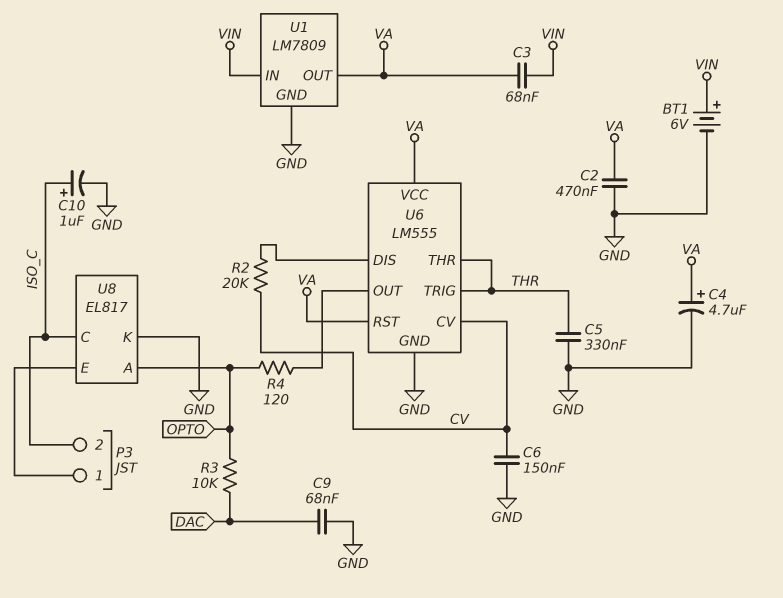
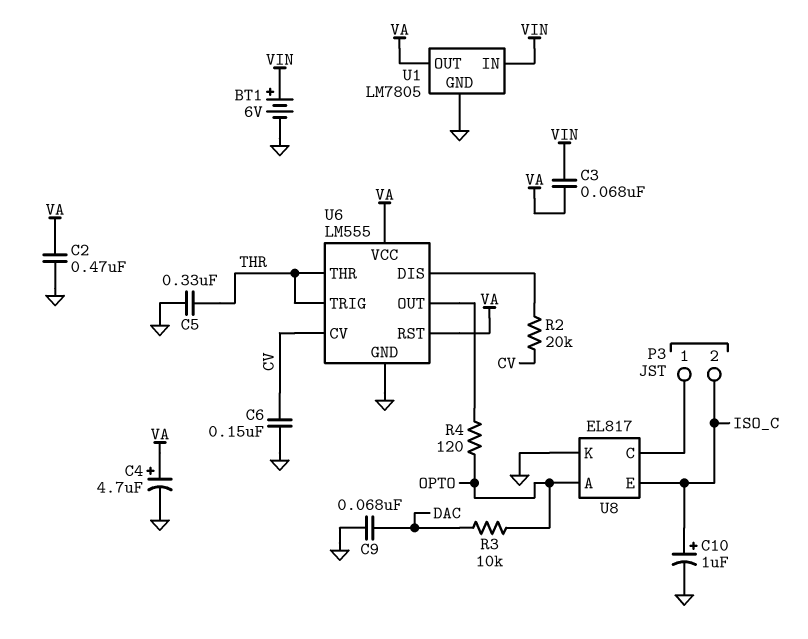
U1: LM7809 -> LM7805
U8 pin C: ISO_C -> P3/1
U8 pin E: P3/1 -> ISO_C

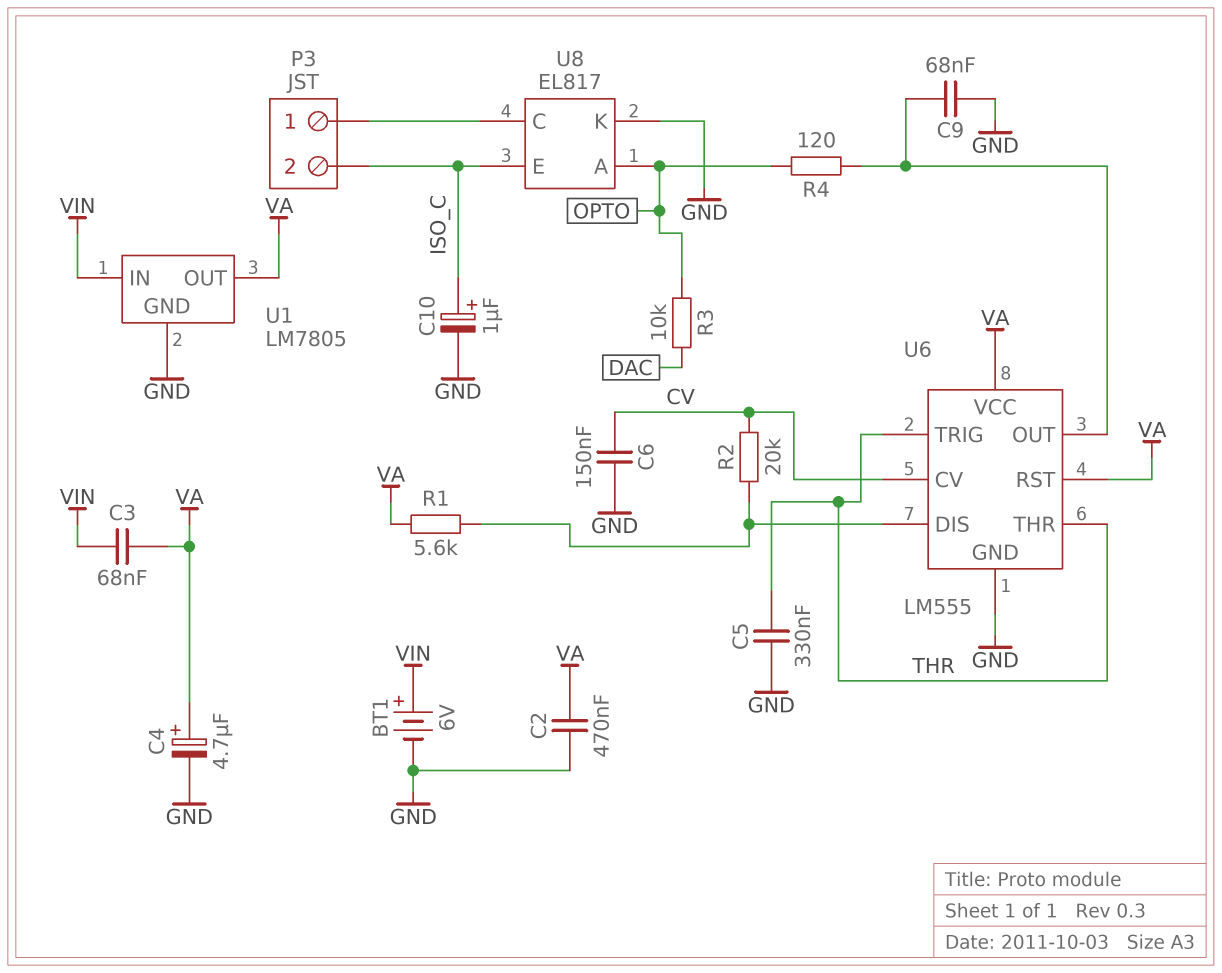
C9: 68nF (DAC, GND) -> 68nF (GND, U6/OUT)
R1: none -> 5.6k (U6/DIS, VA)

